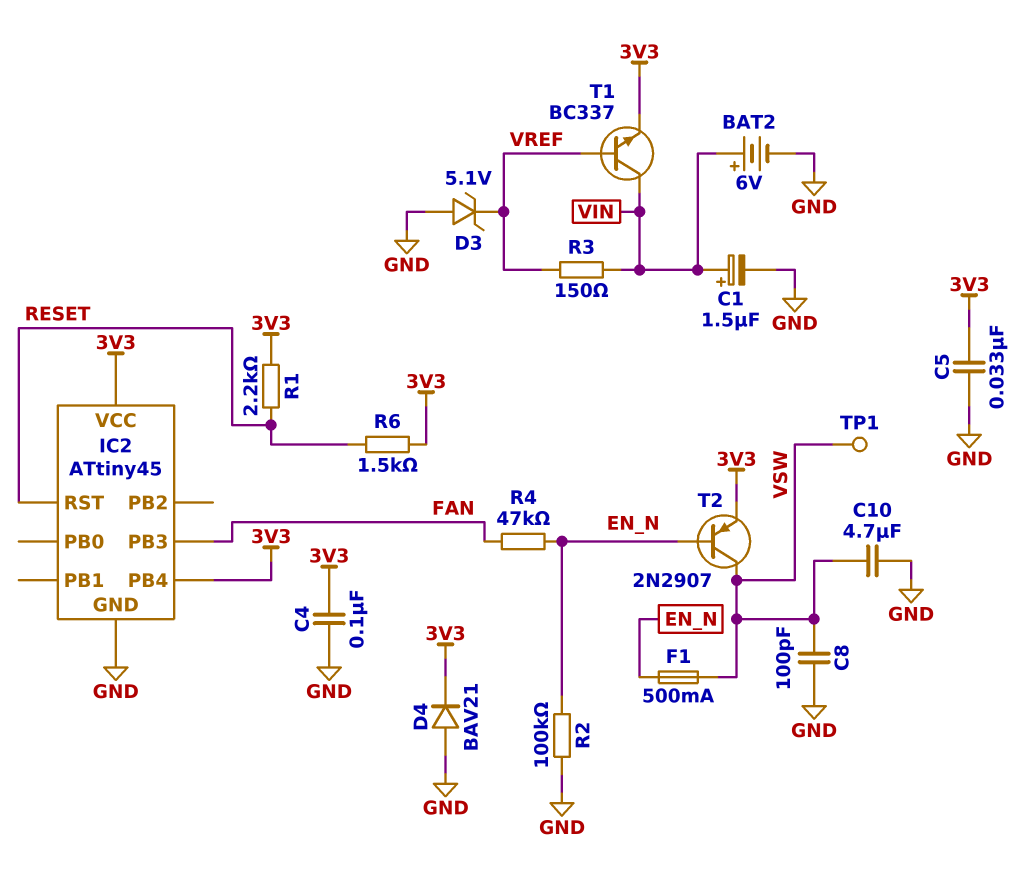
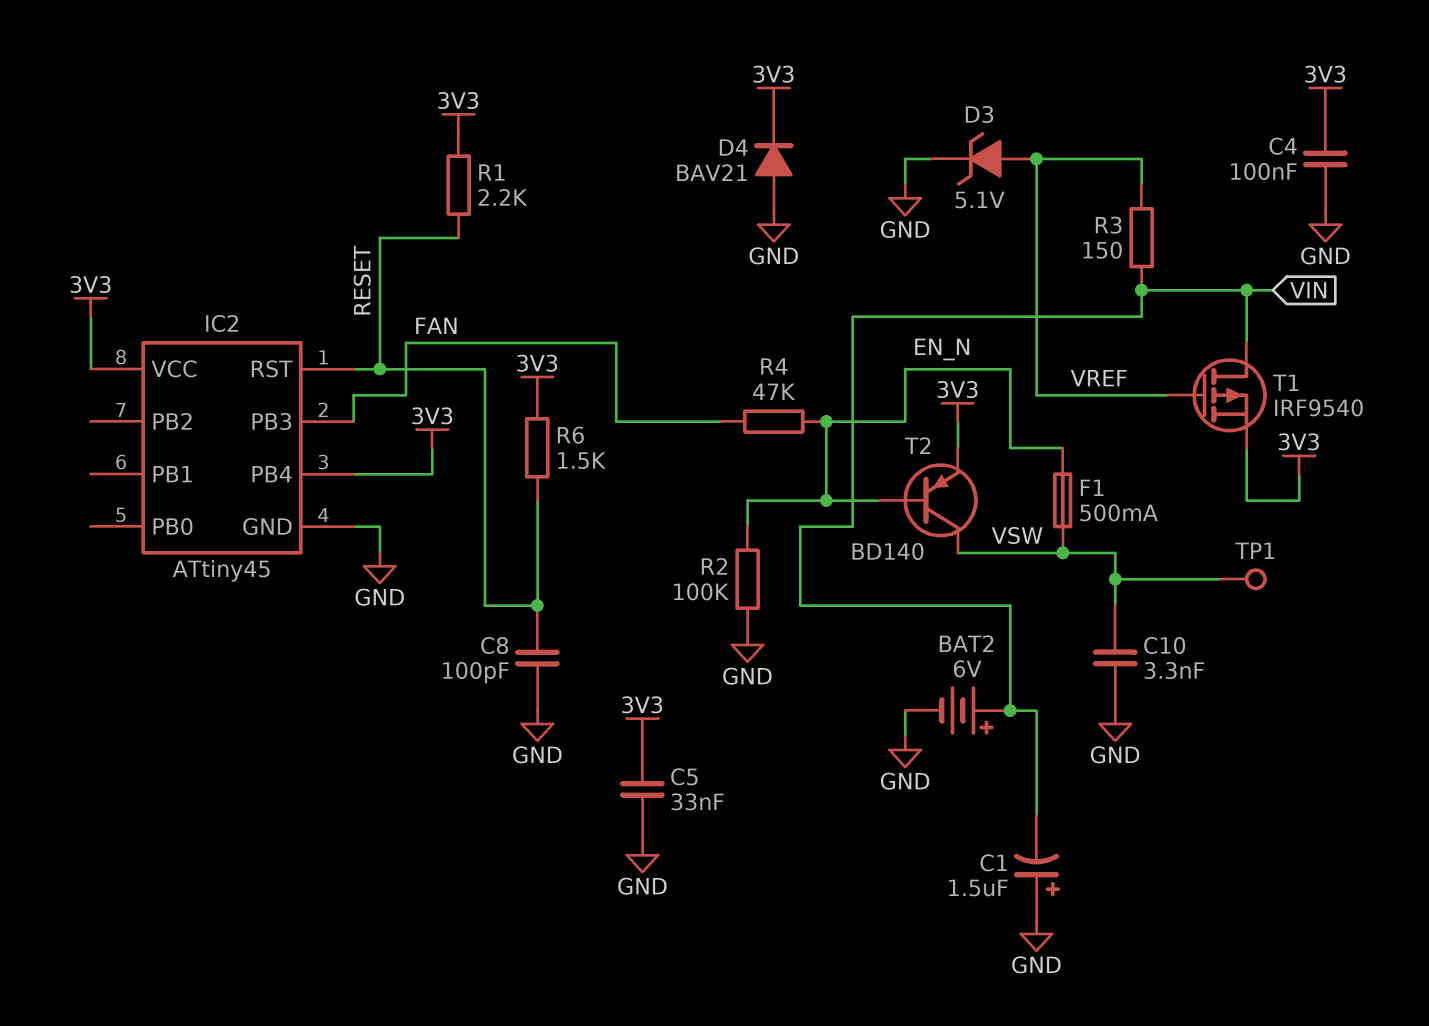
C1: 1.5uF (plus VIN, minus GND) -> 1.5uF (plus GND, minus VIN)
C8: 100pF (GND, VSW) -> 100pF (GND, RESET)
C10: 4.7uF (GND, VSW) -> 3.3nF (GND, VSW)
D3: zener 5.1V (A GND, K VREF) -> zener 5.1V (A VREF, K GND)
T1: NPN BC337 (B VREF, C VIN, E 3V3) -> PMOS IRF9540 (G VREF, D VIN, S 3V3)
T2: PNP 2N2907 (B EN_N, C VSW, E 3V3) -> PNP BD140 (B EN_N, C VSW, E 3V3)

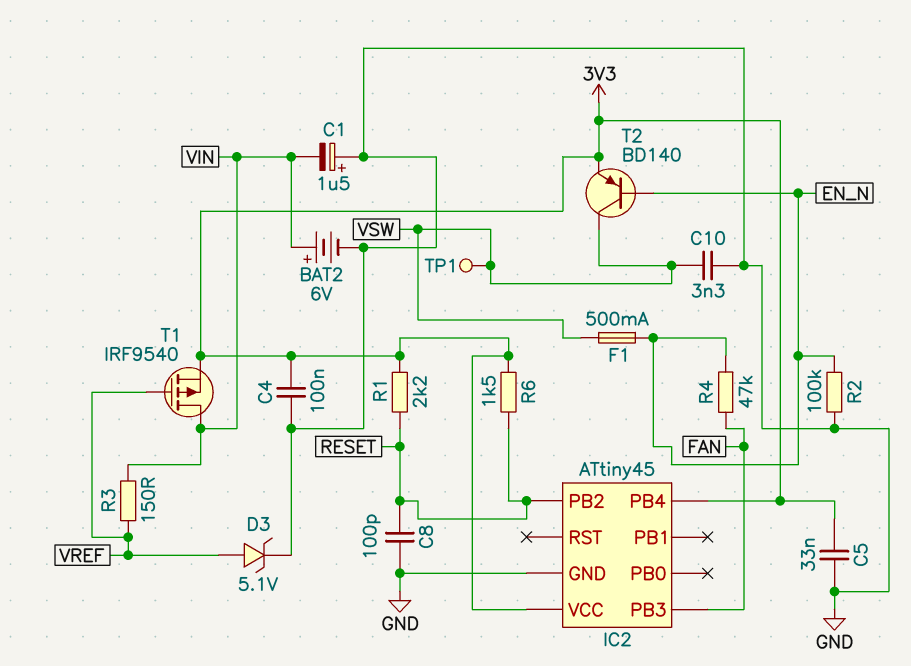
D4: diode BAV21 (A GND, K 3V3) -> none
IC2 pin PB2: none -> RESET
IC2 pin RST: RESET -> none

